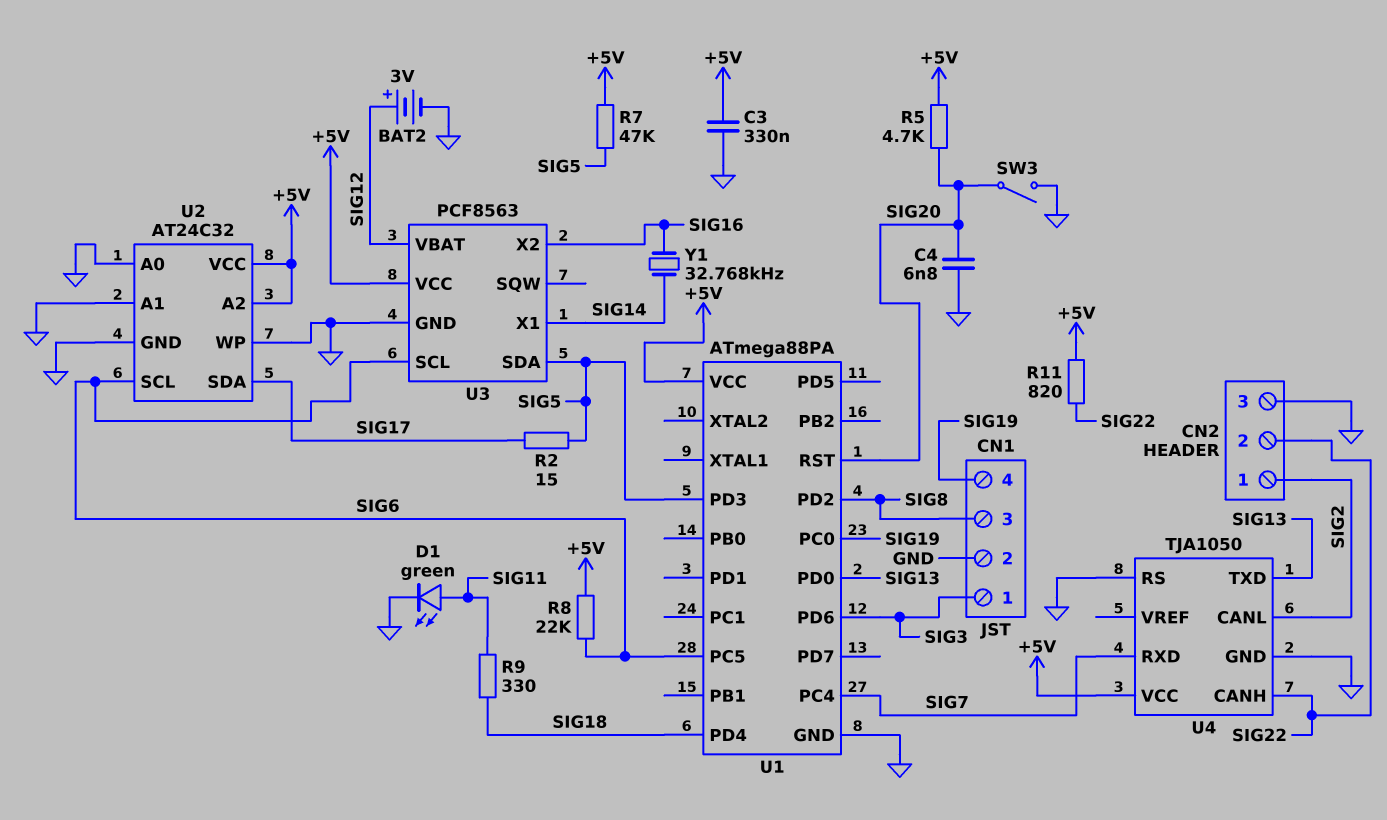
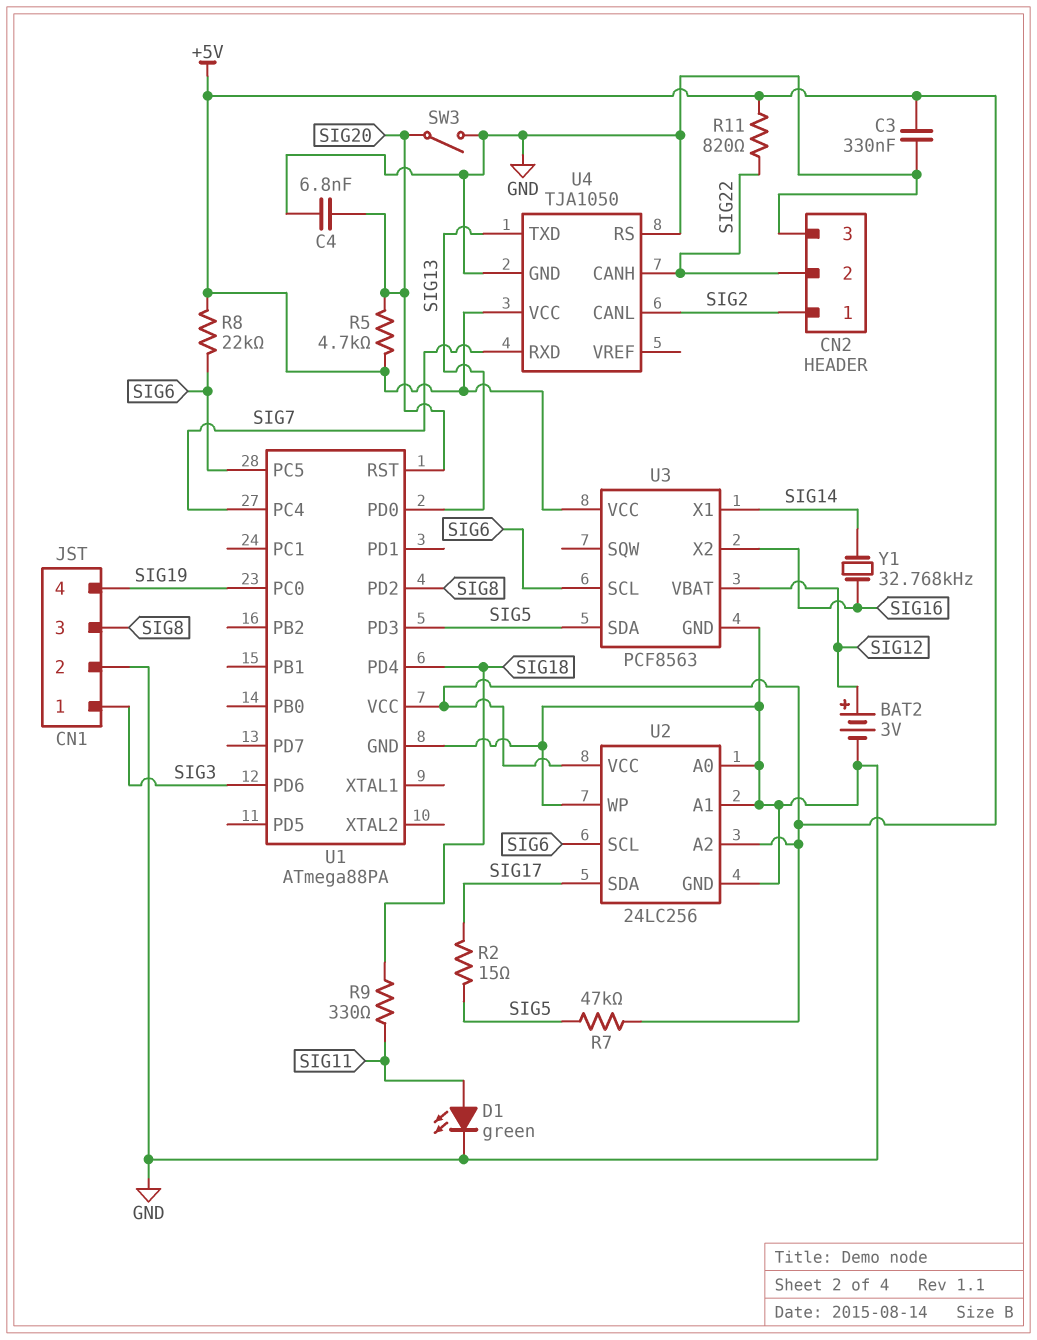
U2: AT24C32 -> 24LC256

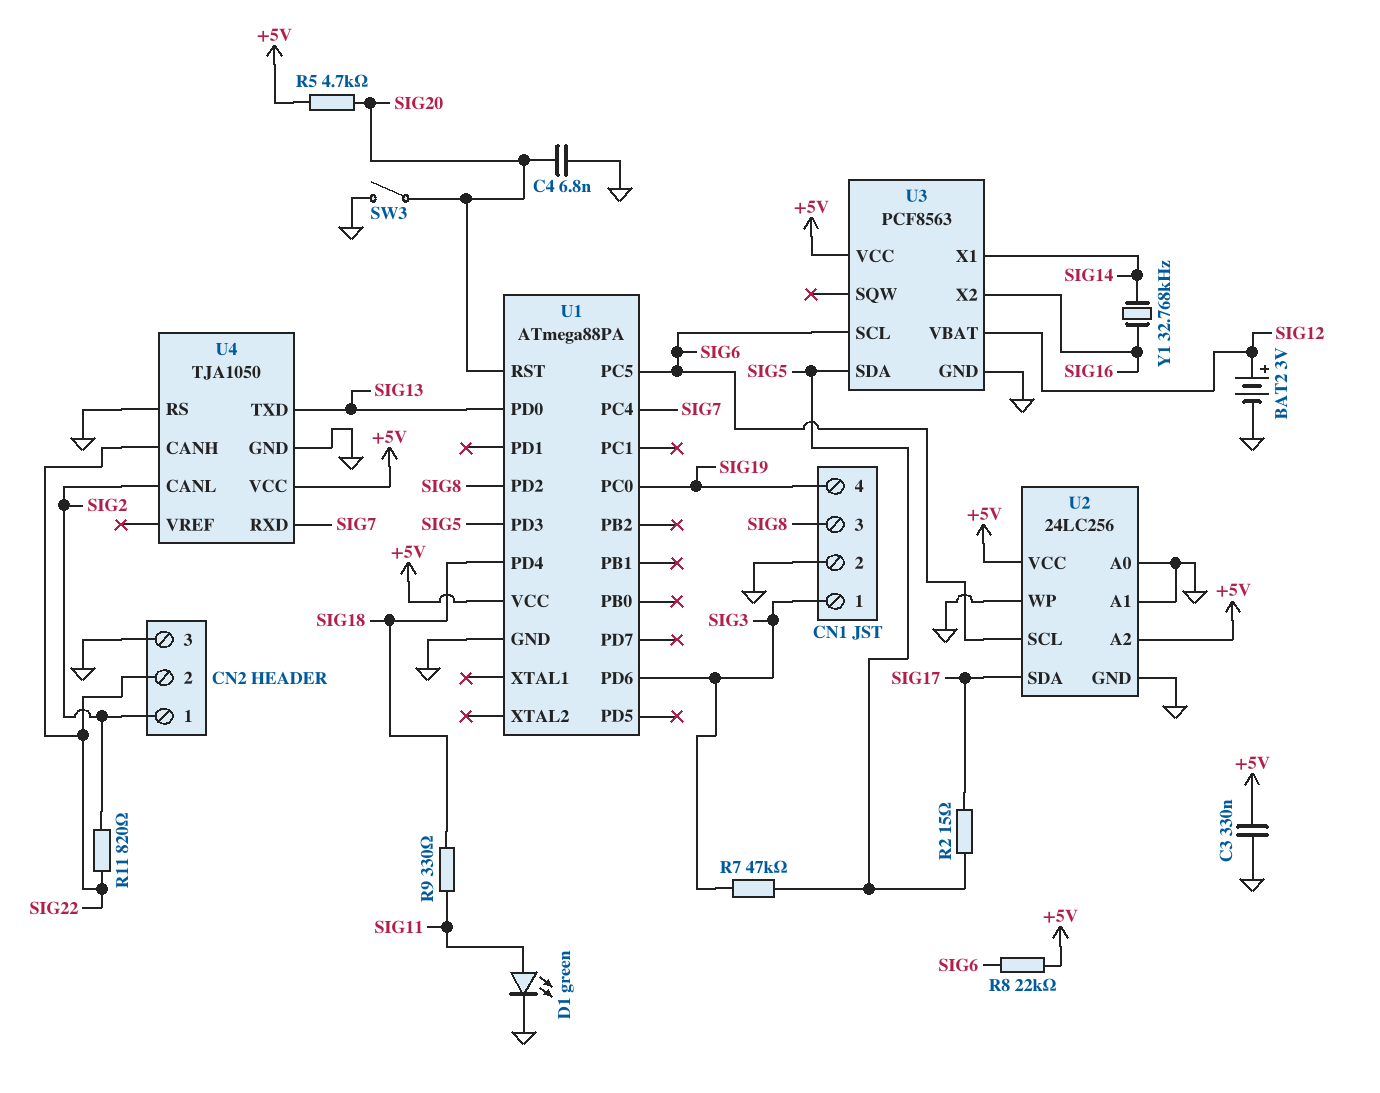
R7: 47k (+5V, SIG5) -> 47k (SIG3, SIG5)
R11: 820 (+5V, SIG22) -> 820 (SIG2, SIG22)

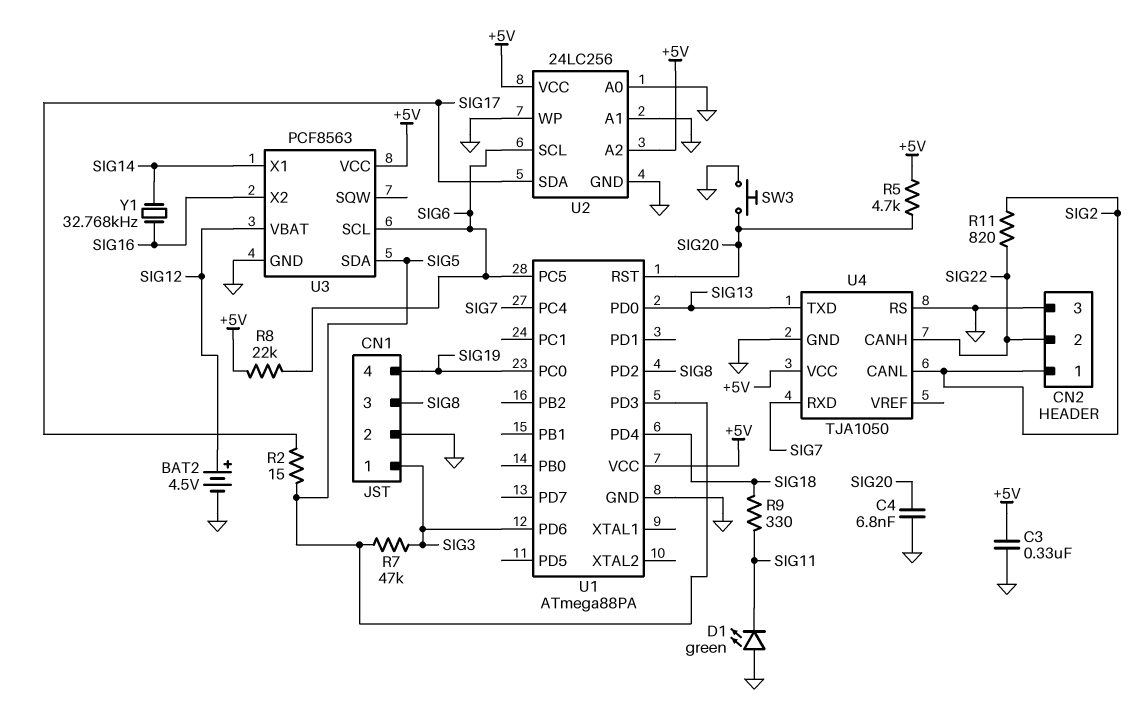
BAT2: 3V (plus SIG12, minus GND) -> 4.5V (plus SIG12, minus GND)
D1: LED green (A SIG11, K GND) -> LED green (A GND, K SIG11)
SW3: switch (GND, SIG20) -> button (GND, SIG20)

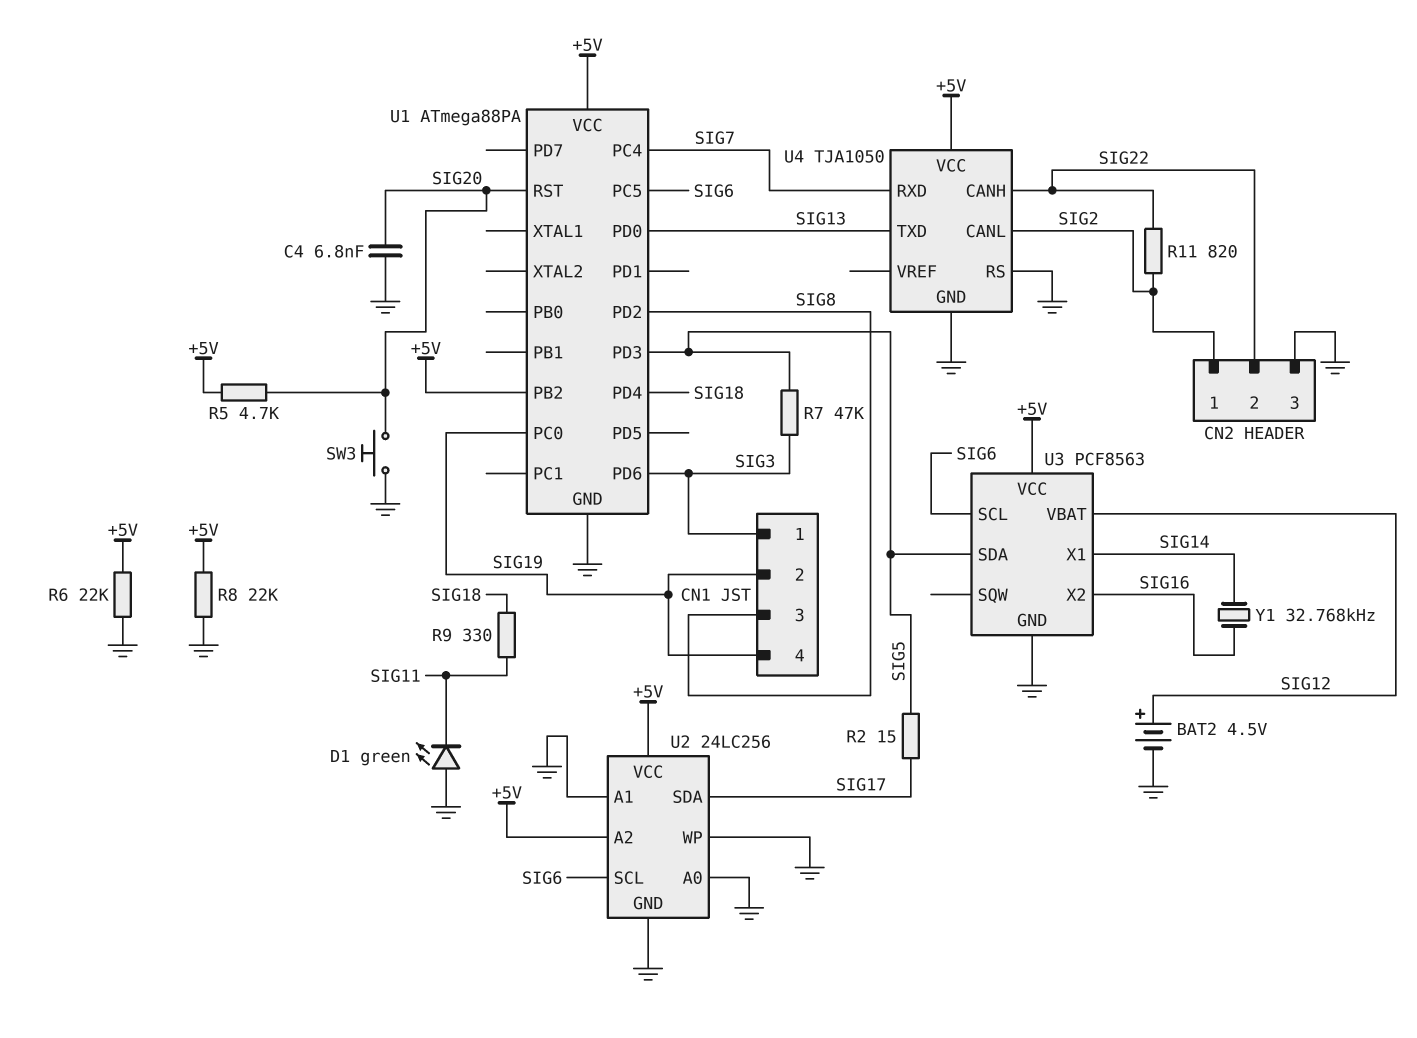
C3: 330nF (+5V, GND) -> none
CN1 pin 2: GND -> SIG19
R6: none -> 22k (+5V, GND)
R8: 22k (+5V, SIG6) -> 22k (+5V, GND)
U1 pin PB2: none -> +5V

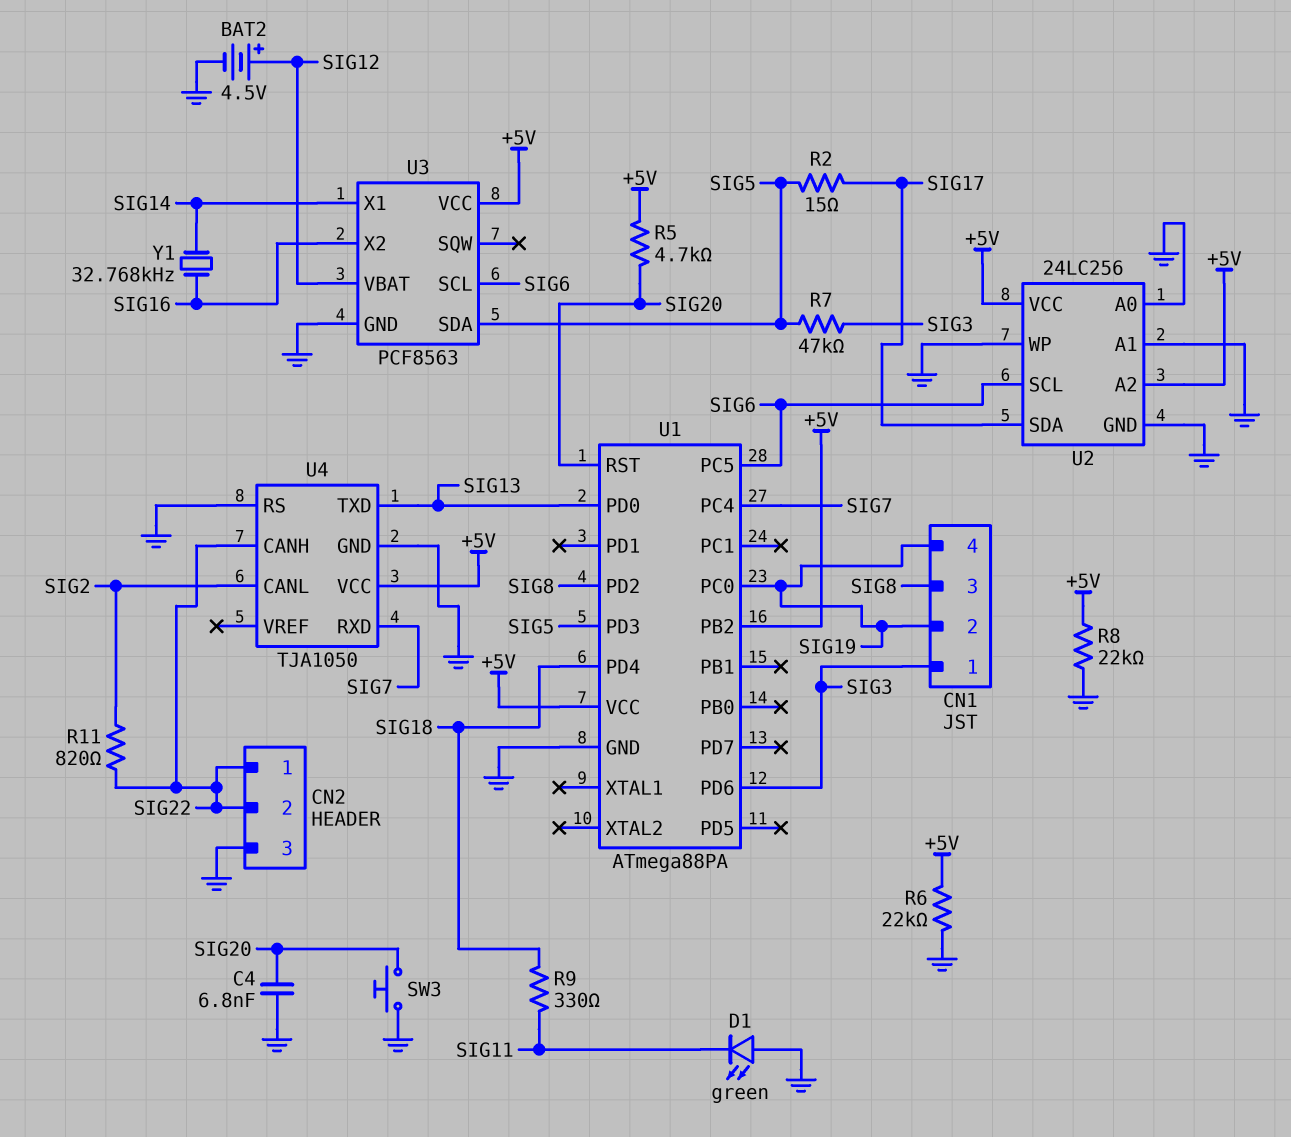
CN2 pin 1: SIG2 -> SIG22

